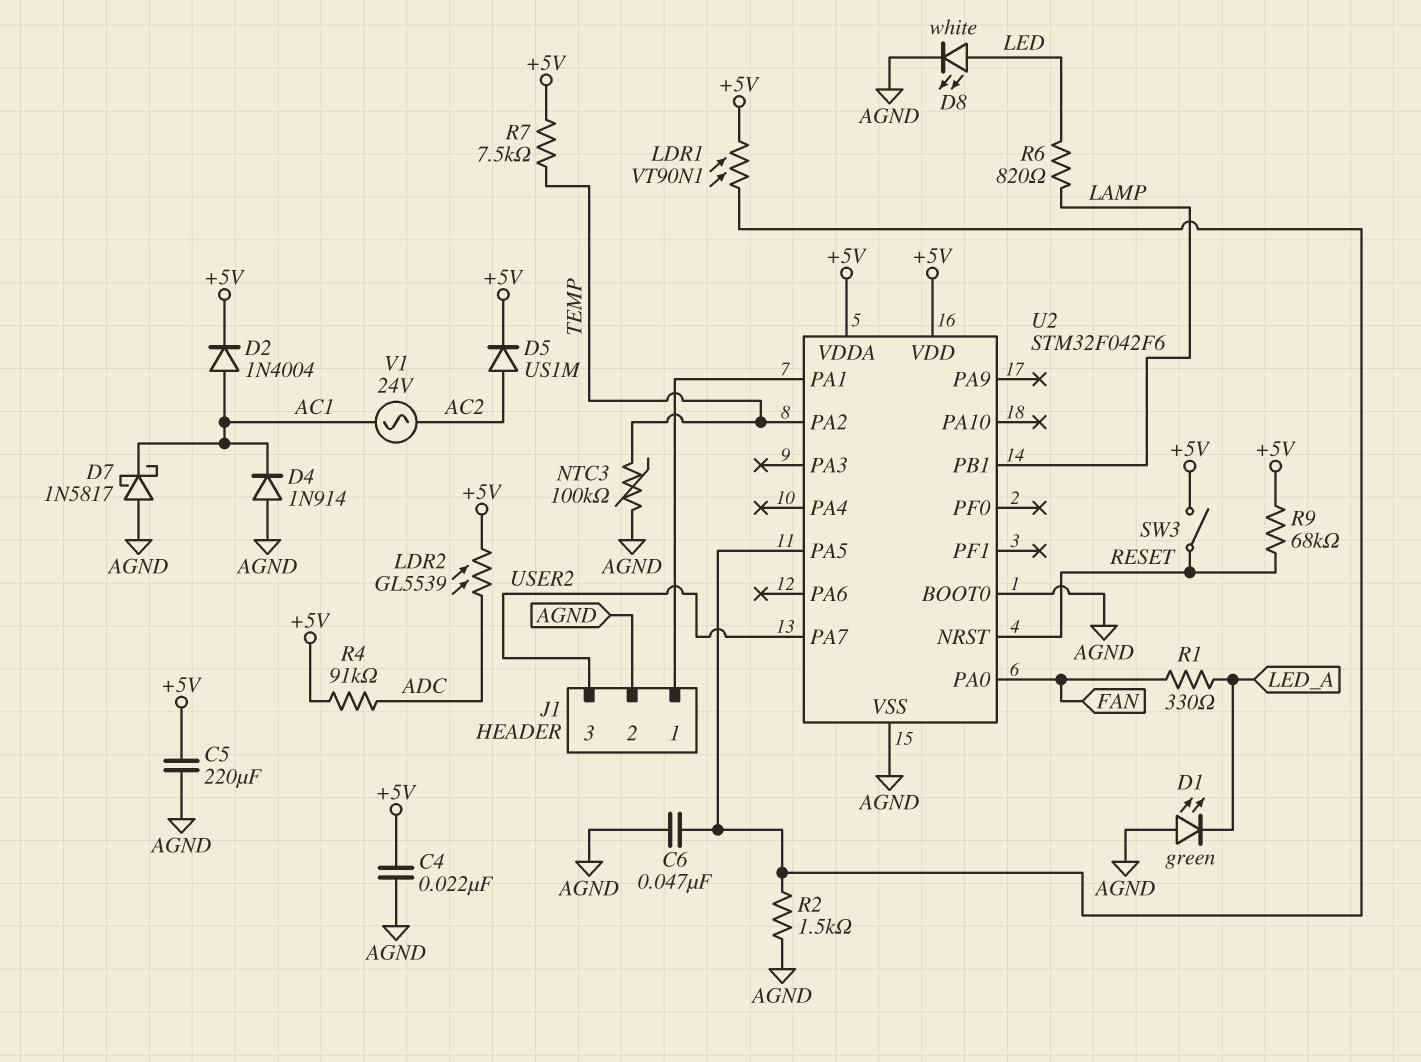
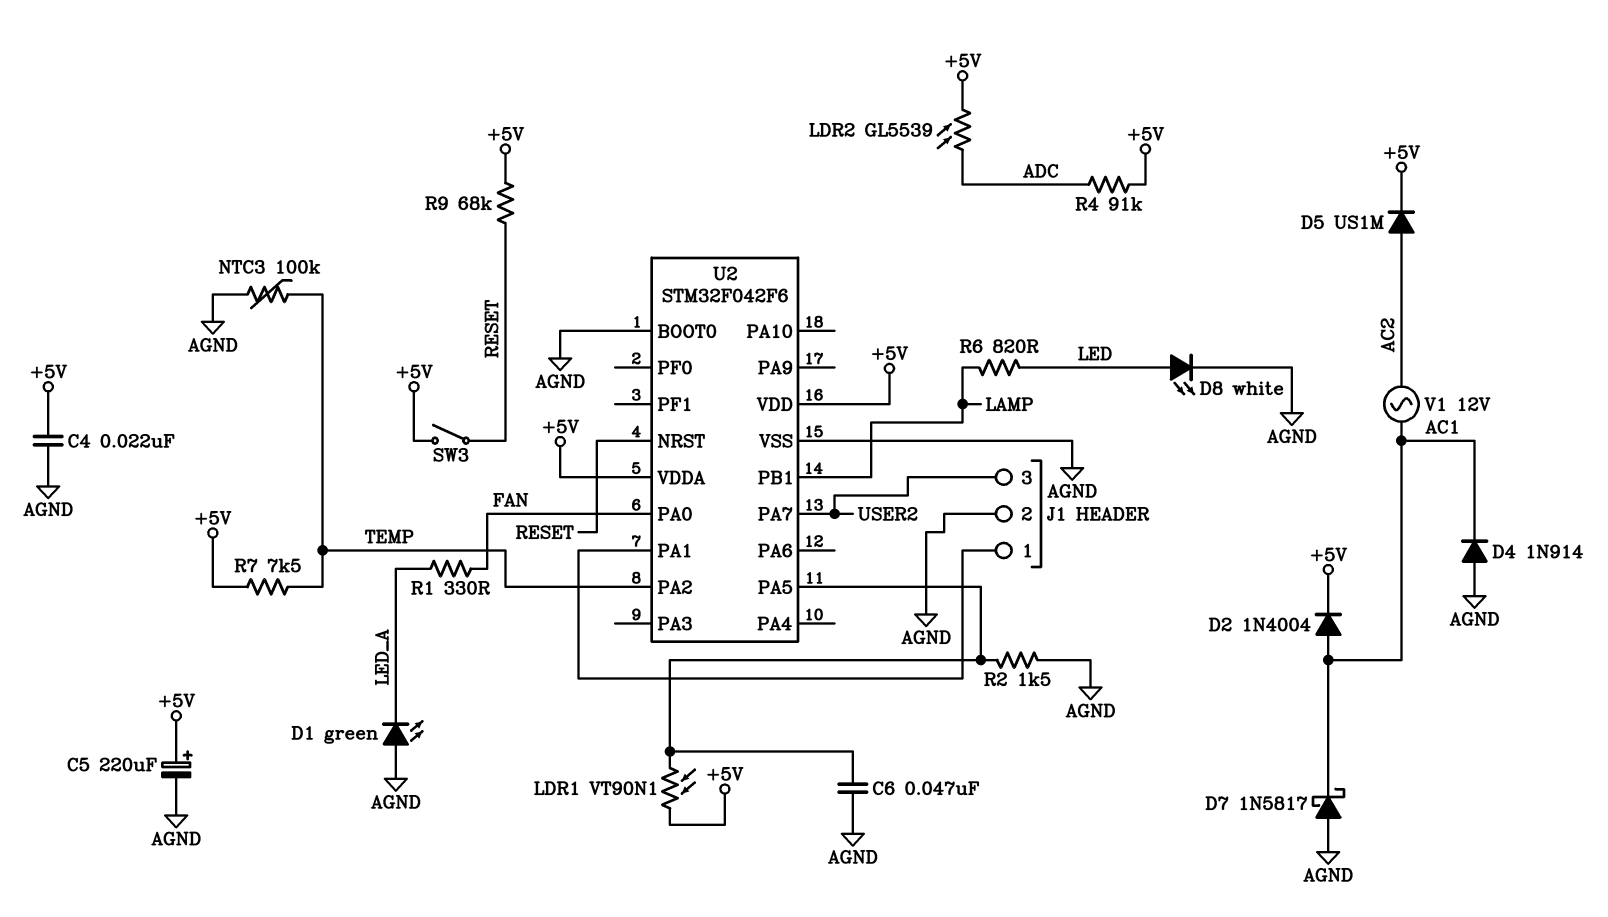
C5: 220uF (+5V, AGND) -> 220uF (plus +5V, minus AGND)
V1: AC 24V (AC1, AC2) -> AC 12V (AC1, AC2)

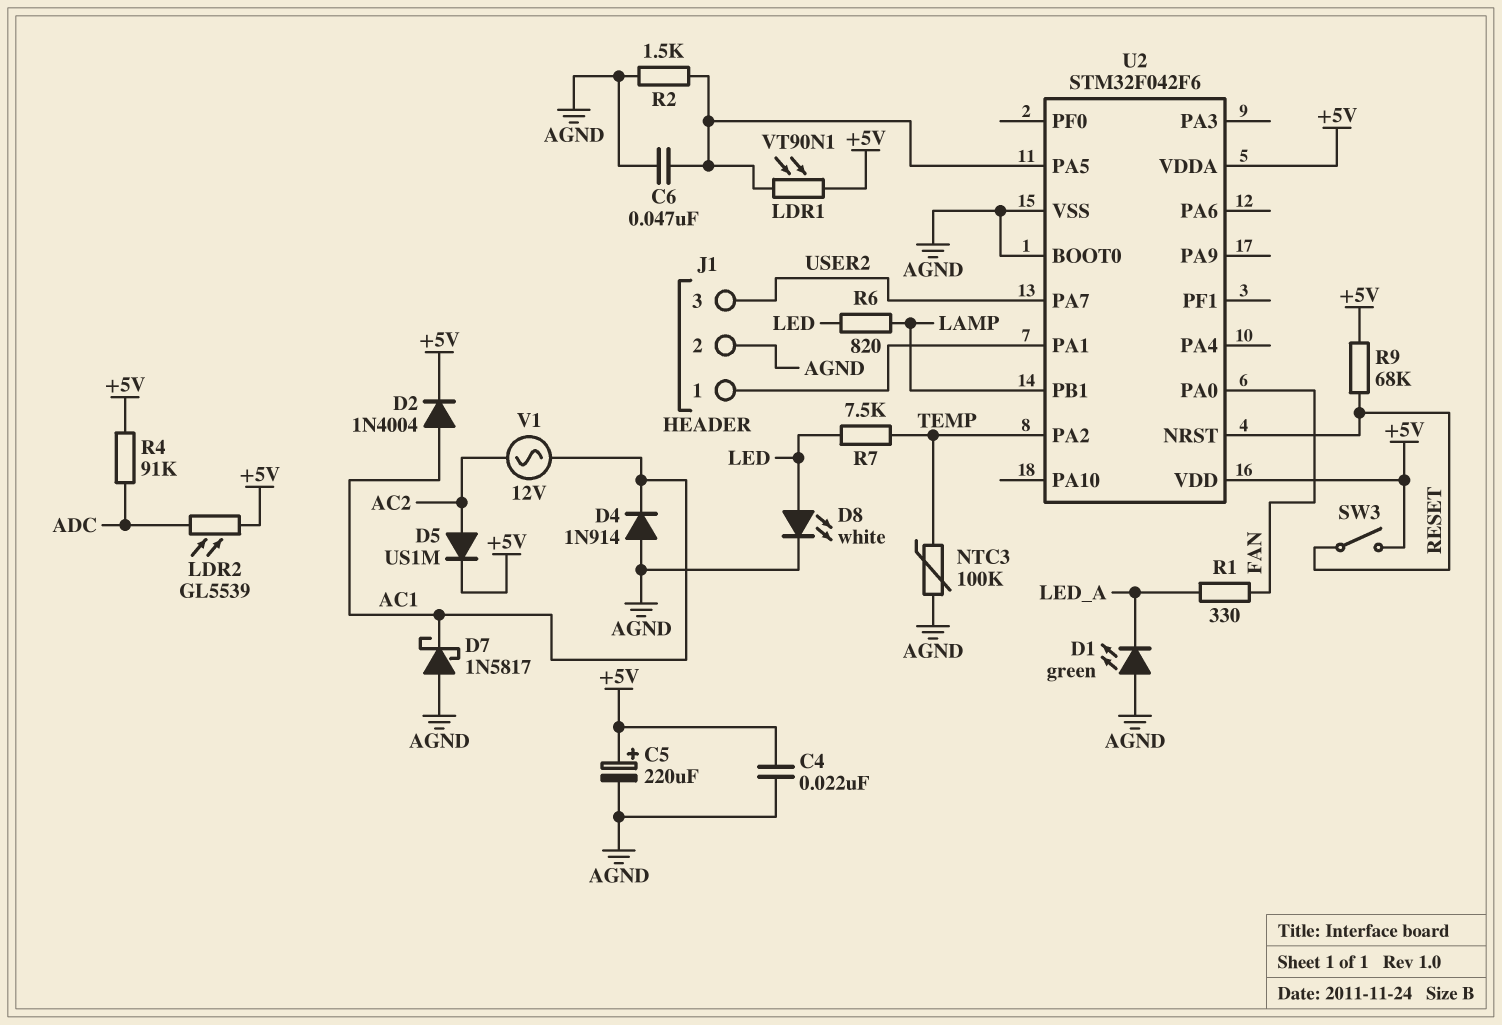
R7: 7.5k (+5V, TEMP) -> 7.5k (LED, TEMP)

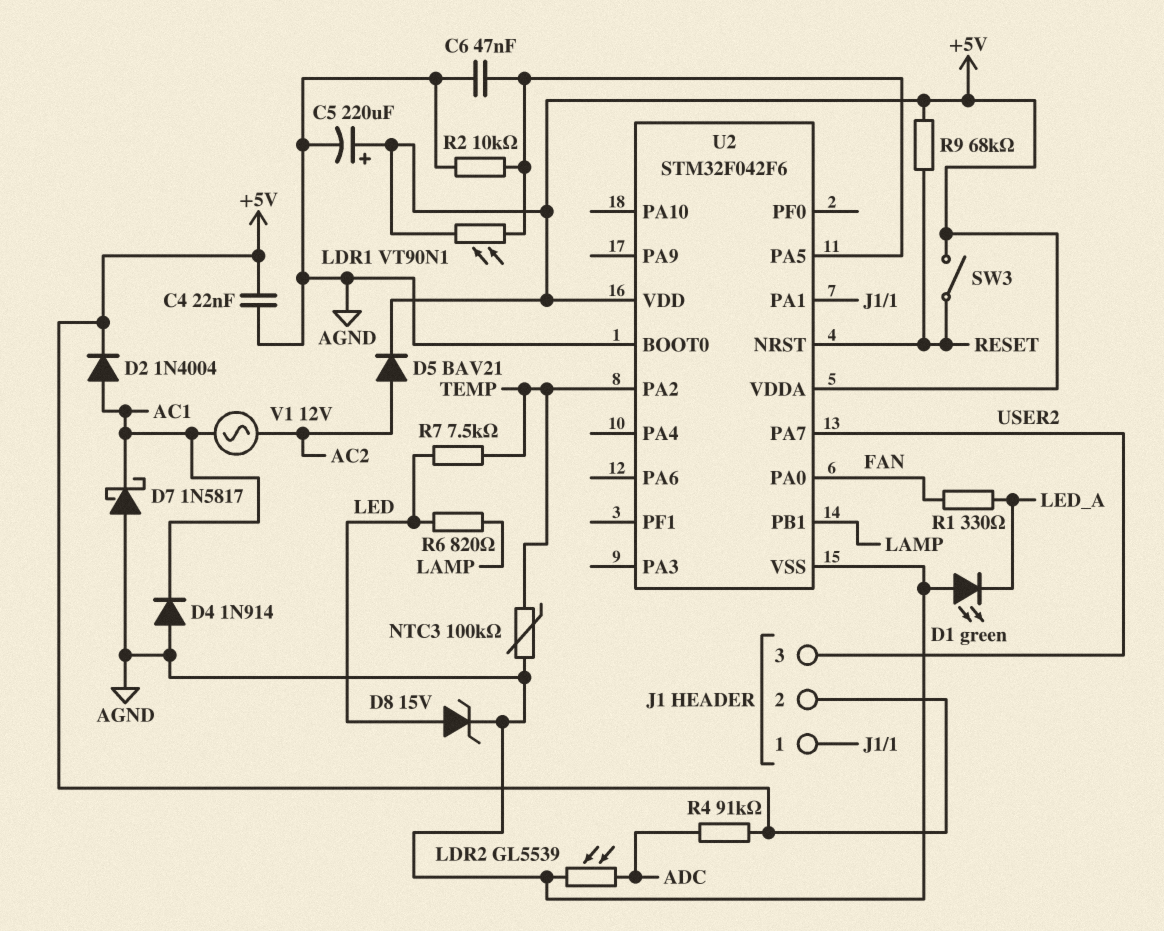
D5: diode US1M (A AC2, K +5V) -> diode BAV21 (A AC2, K +5V)
D8: LED white (A LED, K AGND) -> zener 15V (A LED, K AGND)
J1 pin 2: AGND -> +5V
LDR2: GL5539 (+5V, ADC) -> GL5539 (ADC, AGND)
R2: 1.5k (AGND, U2/PA5) -> 10k (AGND, U2/PA5)

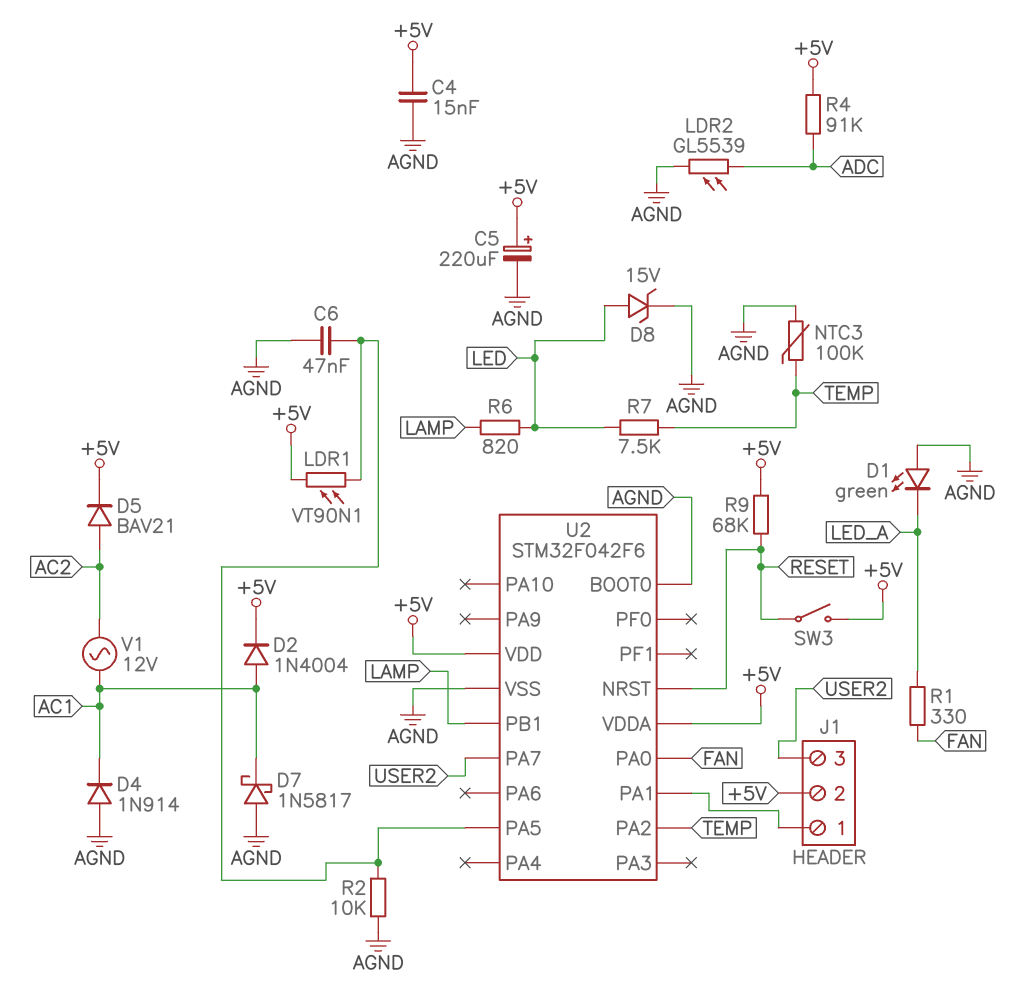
C4: 22nF (+5V, AGND) -> 15nF (+5V, AGND)

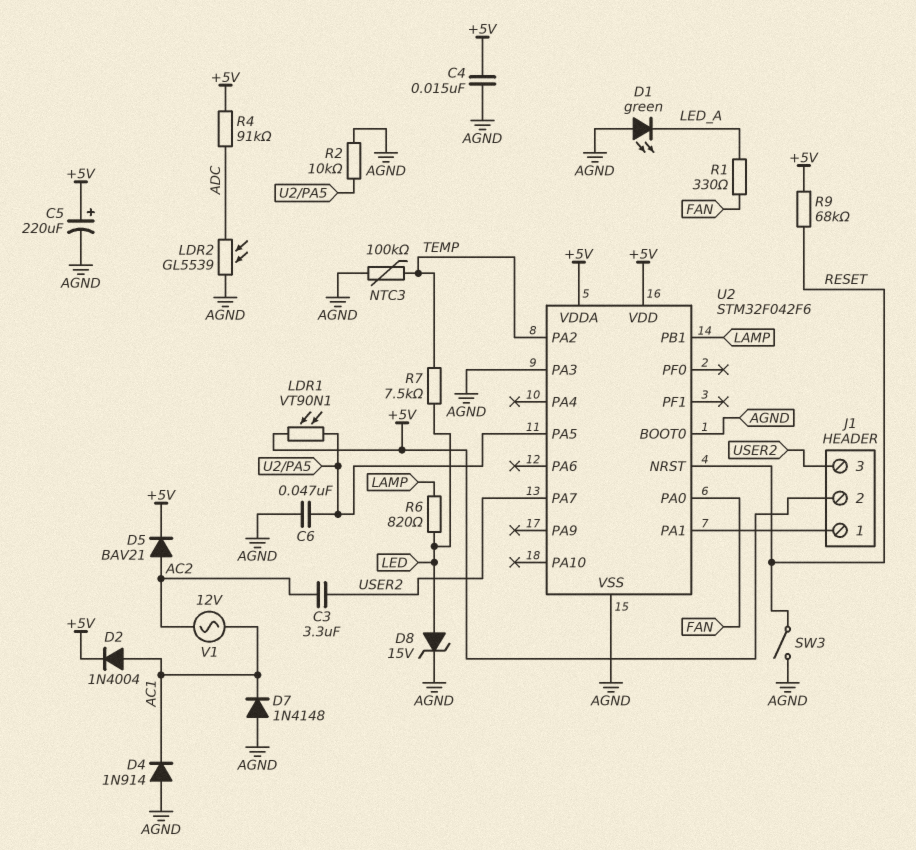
C3: none -> 3.3uF (AC2, USER2)
D7: schottky 1N5817 (A AGND, K AC1) -> diode 1N4148 (A AGND, K AC1)
SW3: switch (+5V, RESET) -> switch (AGND, RESET)
U2 pin PA3: none -> AGND

